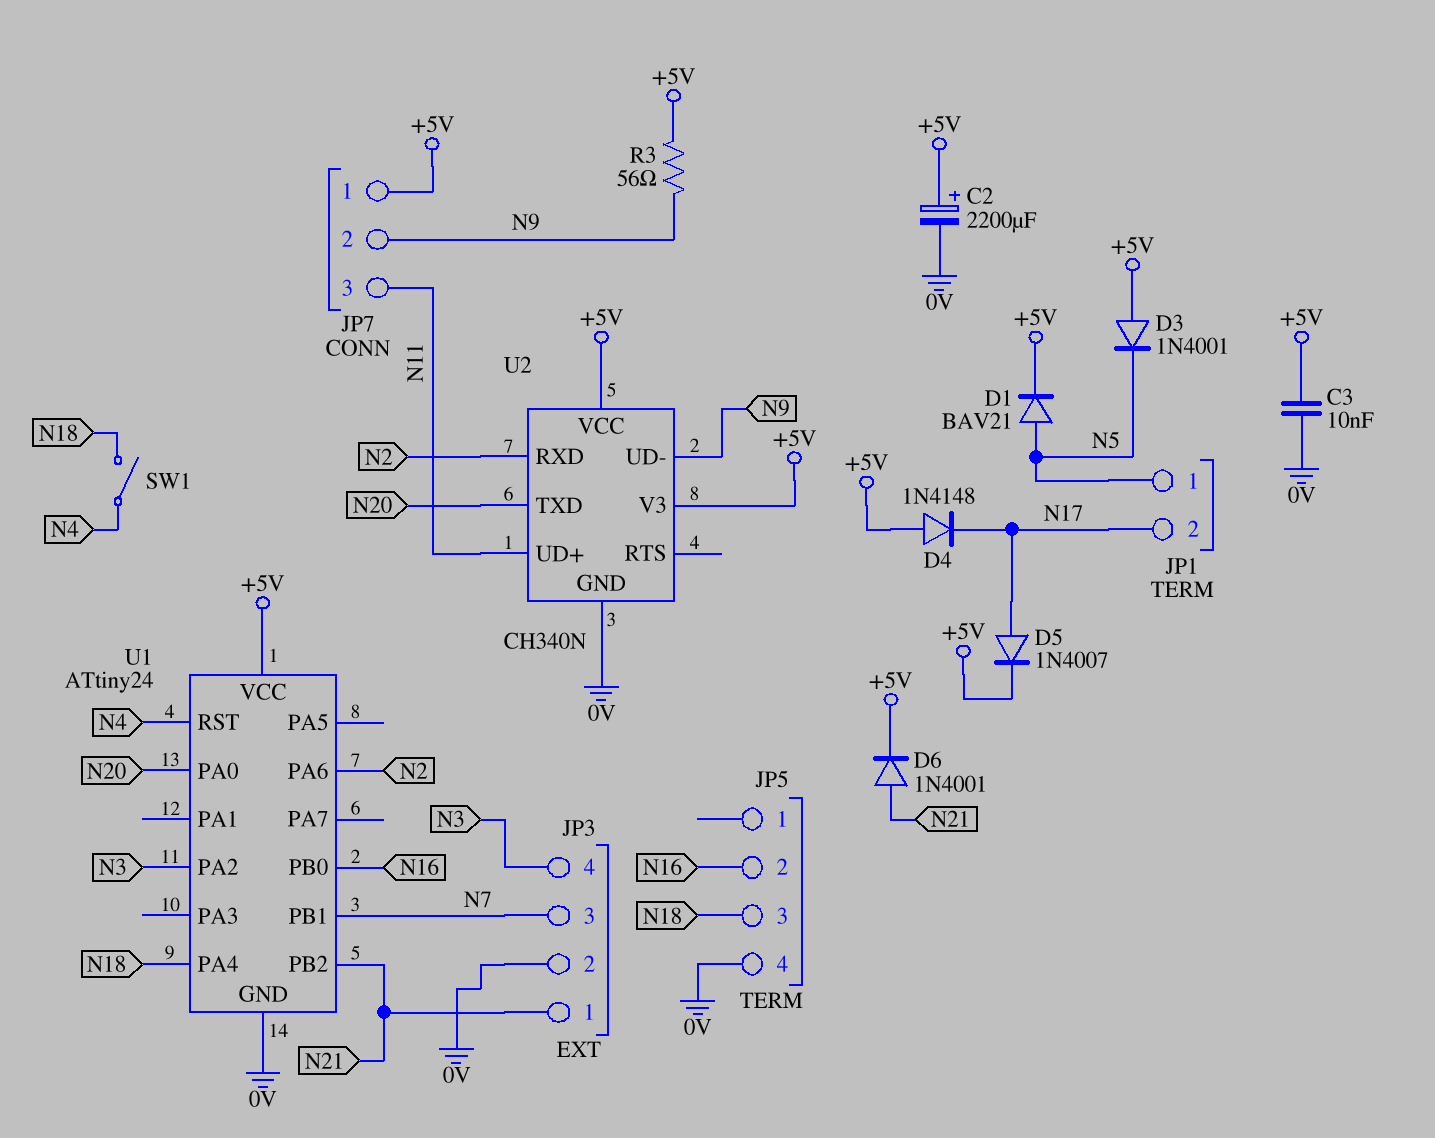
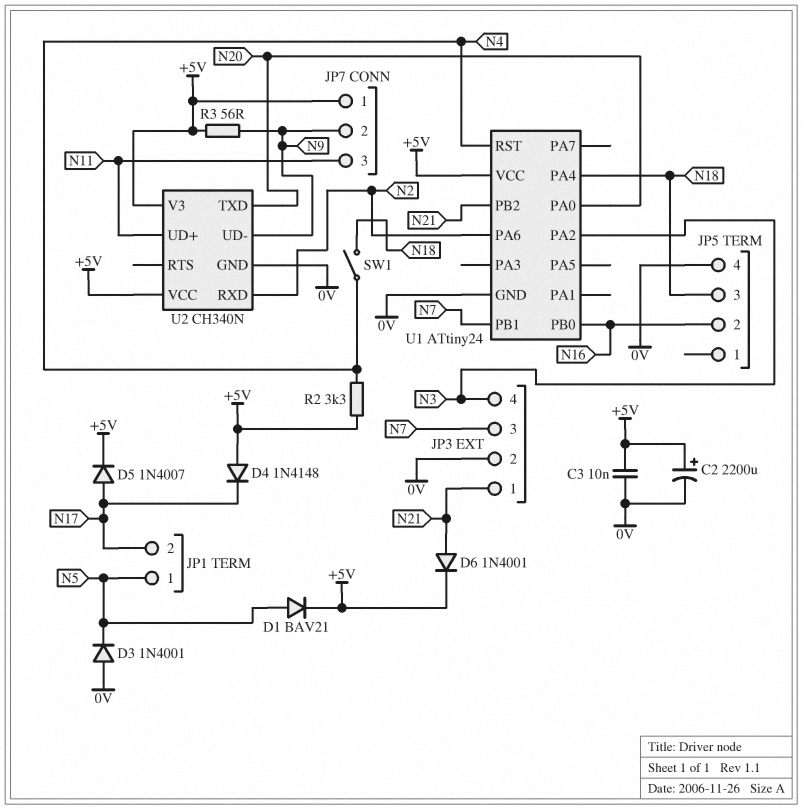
D3: diode 1N4001 (A +5V, K N5) -> diode 1N4001 (A 0V, K N5)
R2: none -> 3.3k (+5V, N4)

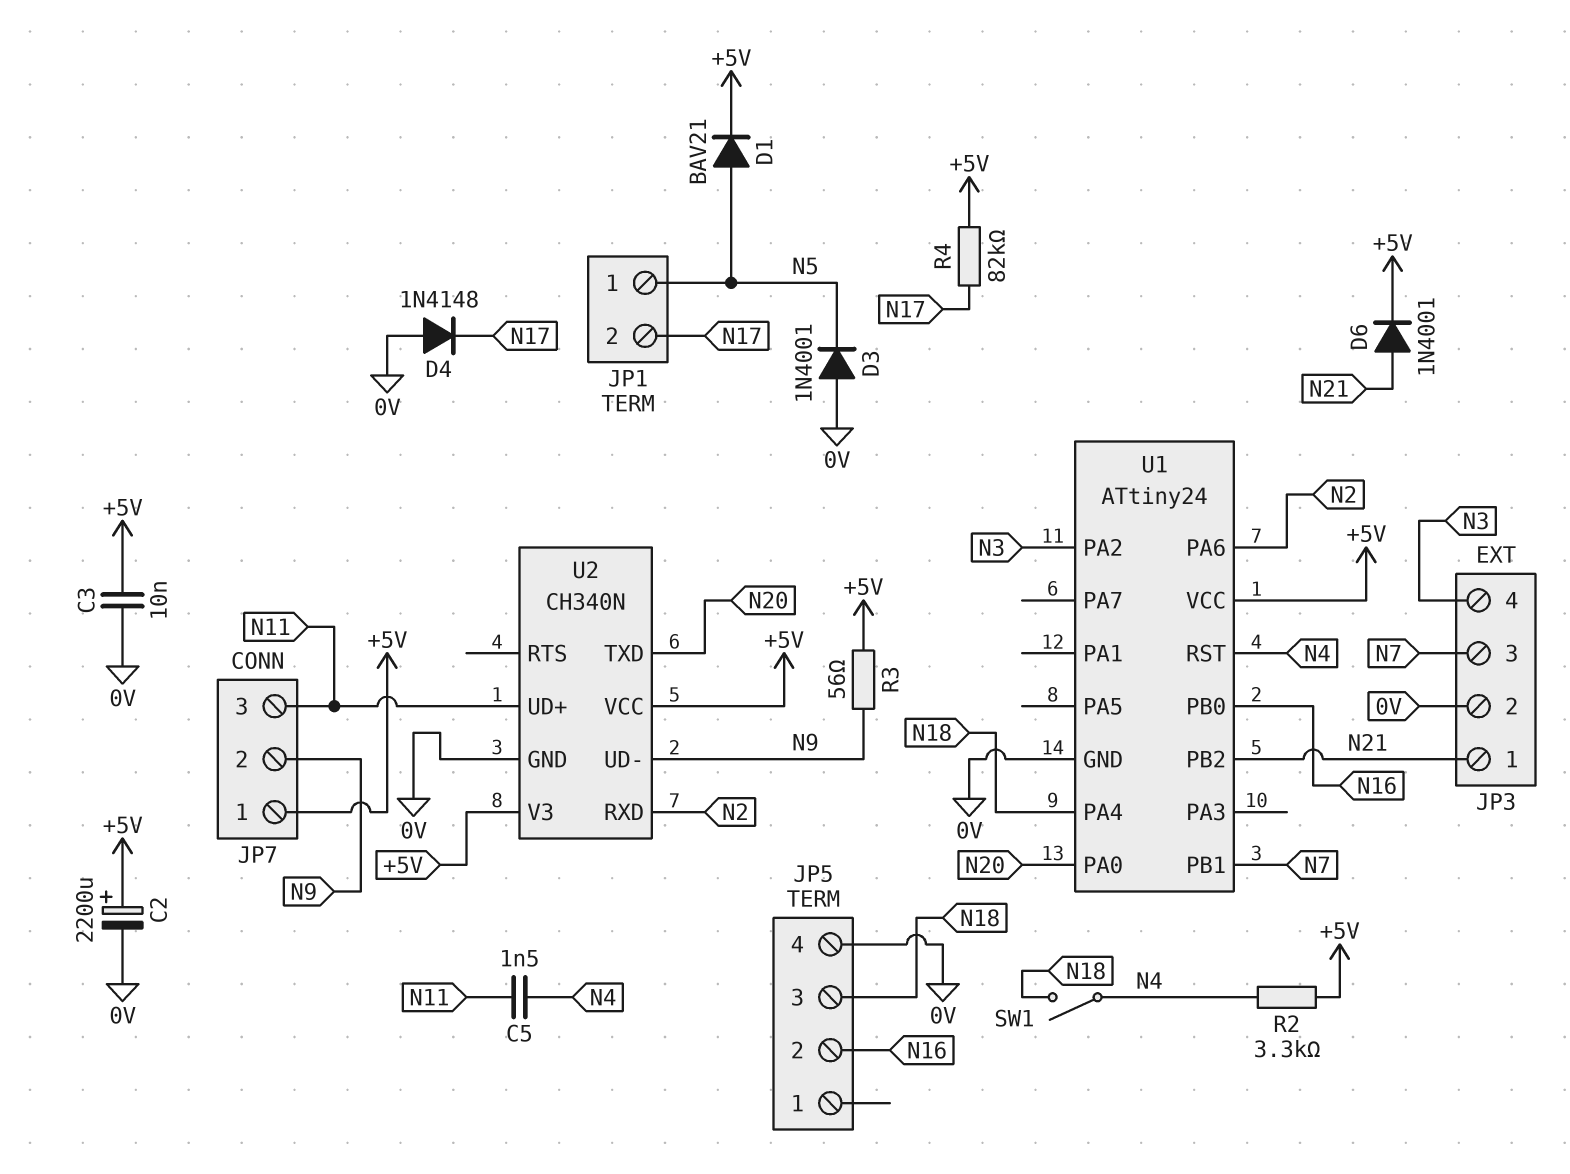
C5: none -> 1.5nF (N4, N11)
D4: diode 1N4148 (A +5V, K N17) -> diode 1N4148 (A 0V, K N17)
D5: diode 1N4007 (A N17, K +5V) -> none
R4: none -> 82k (+5V, N17)

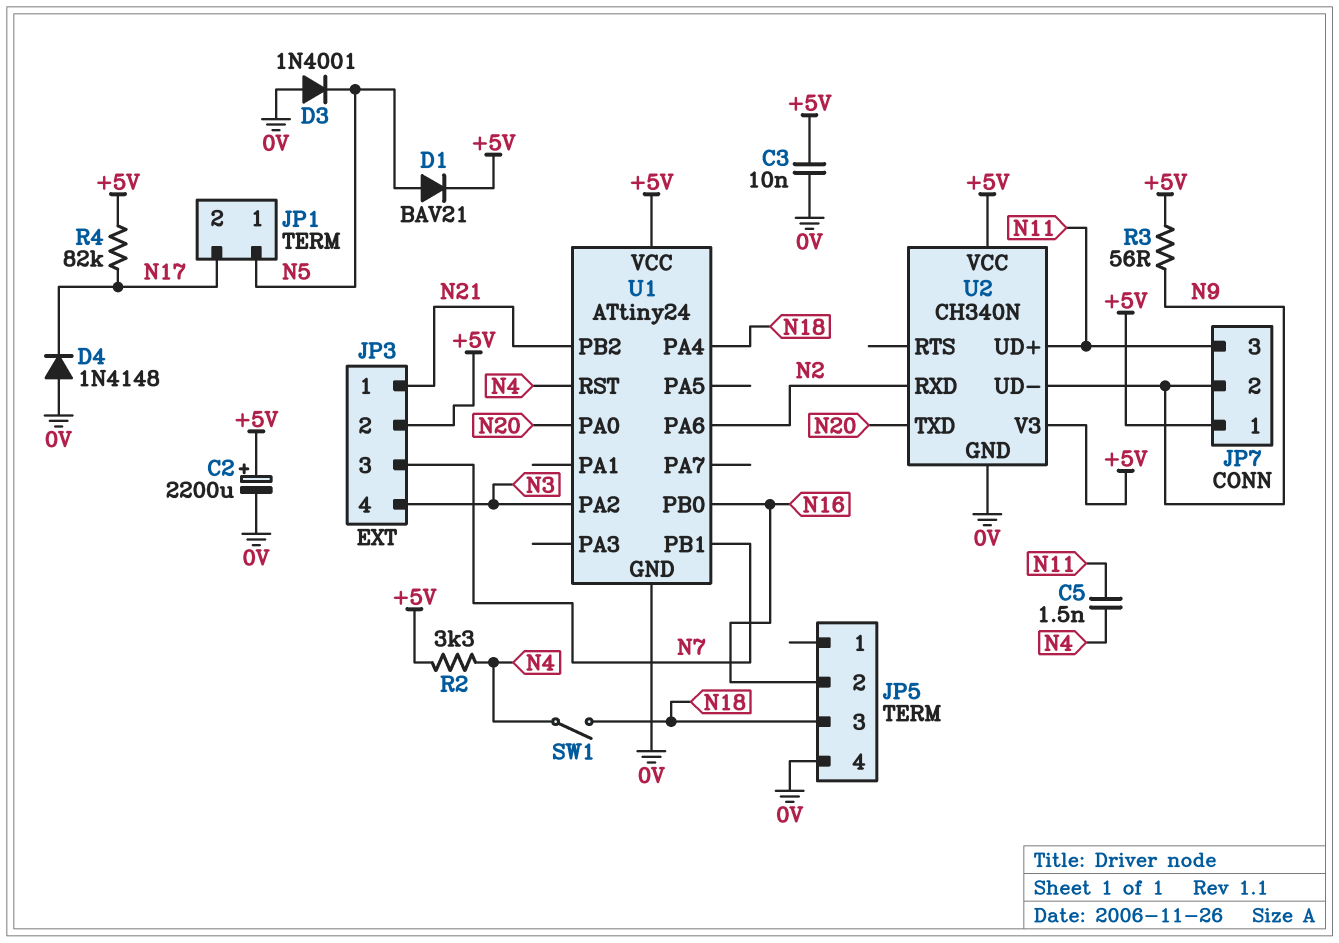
D6: diode 1N4001 (A N21, K +5V) -> none
JP3 pin 2: 0V -> +5V

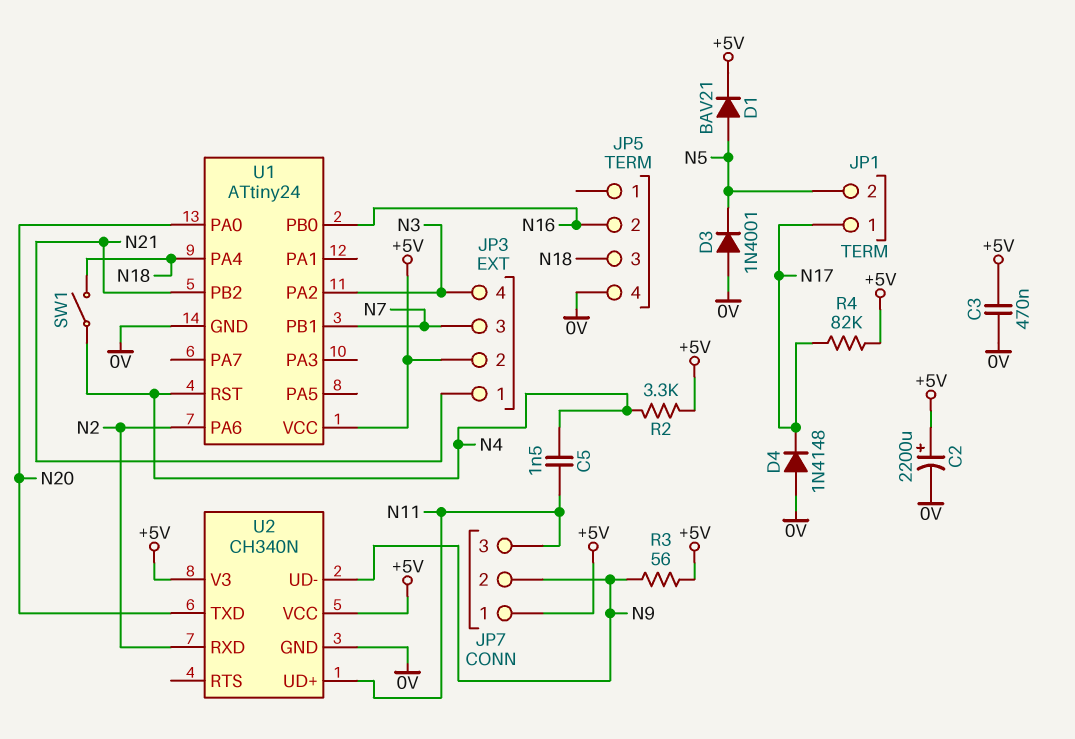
C3: 10nF (+5V, 0V) -> 470nF (+5V, 0V)
JP1 pin 1: N5 -> N17
JP1 pin 2: N17 -> N5

